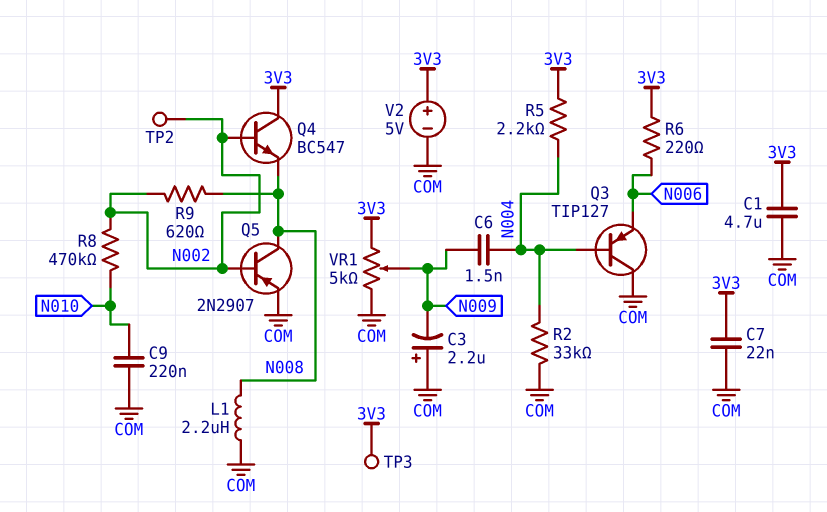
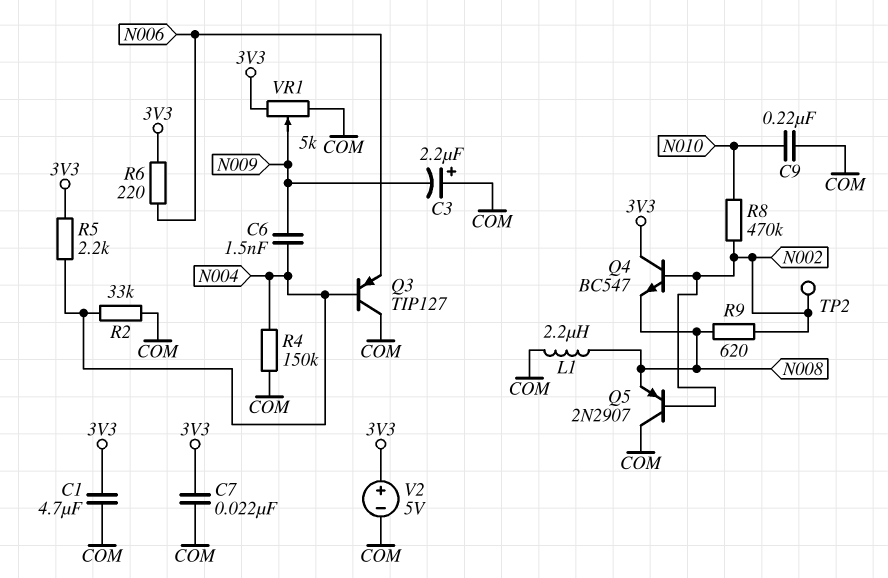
Q5: PNP 2N2907 (B N002, C N008, E COM) -> PNP 2N2907 (B N002, C COM, E N008)
R4: none -> 150k (COM, N004)
TP3: test point (3V3) -> none

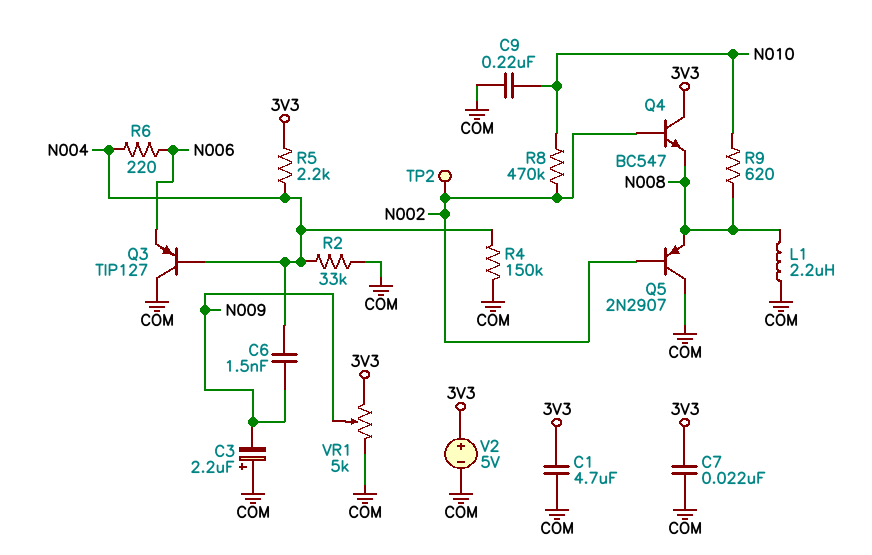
R6: 220 (3V3, N006) -> 220 (N004, N006)
R9: 620 (N002, N008) -> 620 (N008, N010)

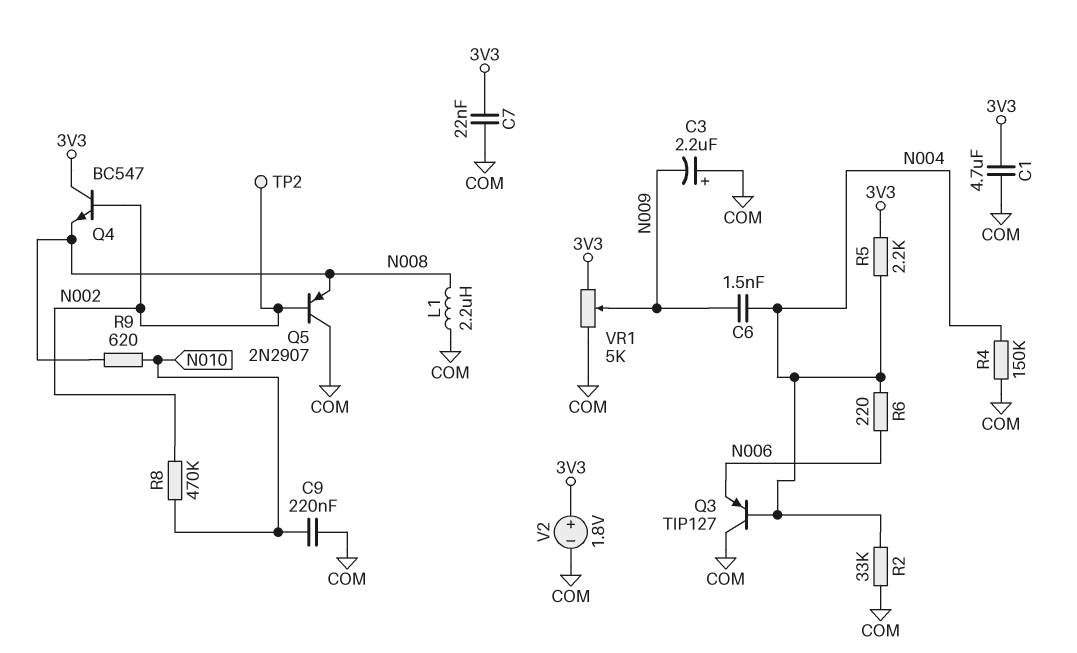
V2: 5V (plus 3V3, minus COM) -> 1.8V (plus 3V3, minus COM)

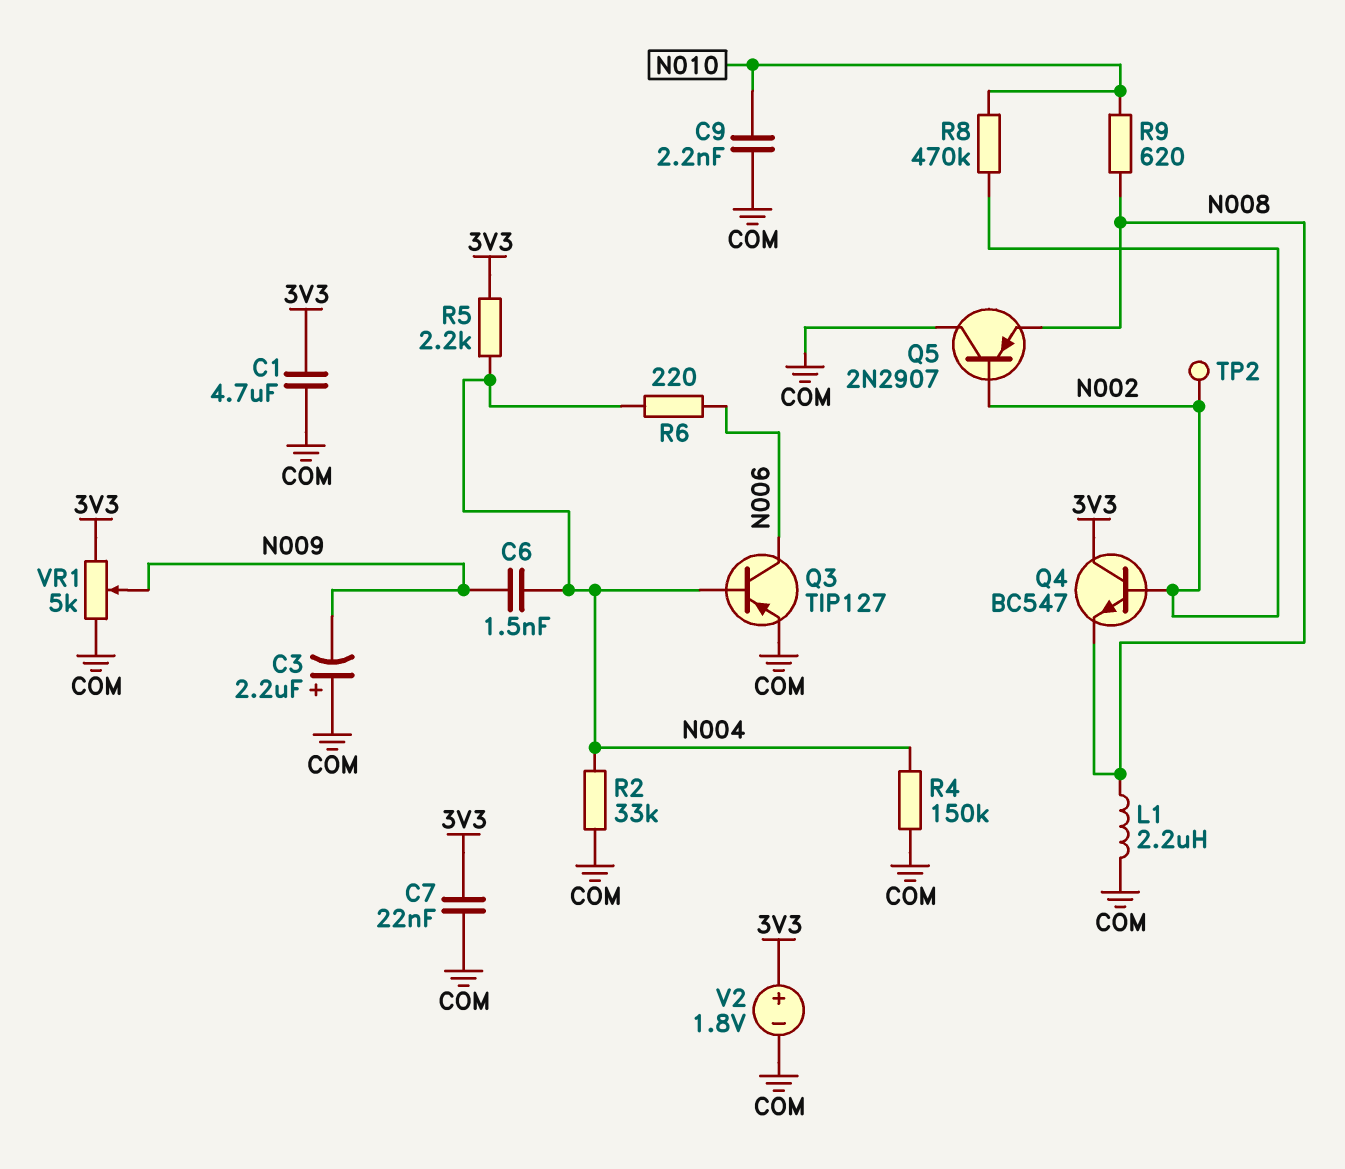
C9: 220nF (COM, N010) -> 2.2nF (COM, N010)
Q3: PNP TIP127 (B N004, C COM, E N006) -> PNP TIP127 (B N004, C N006, E COM)

